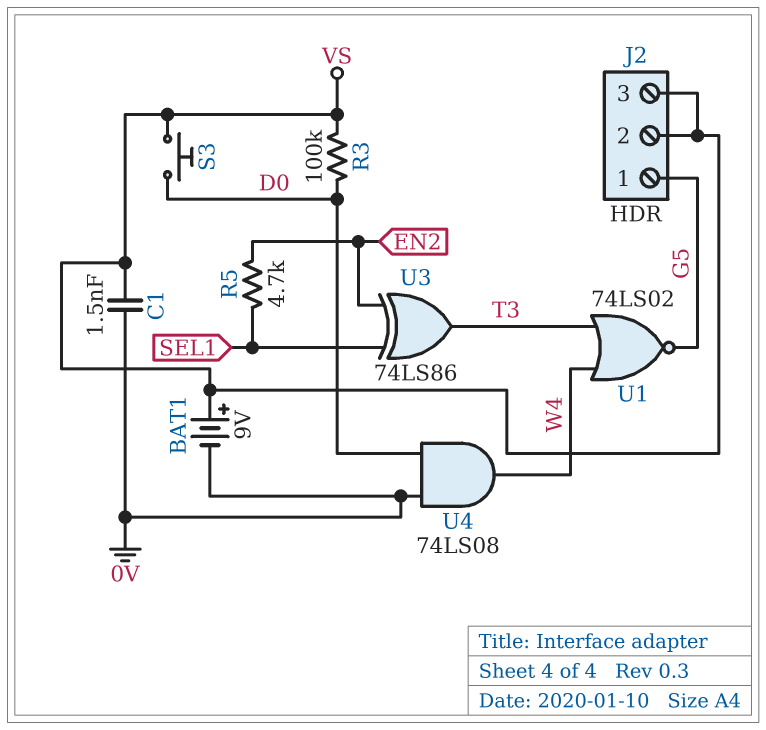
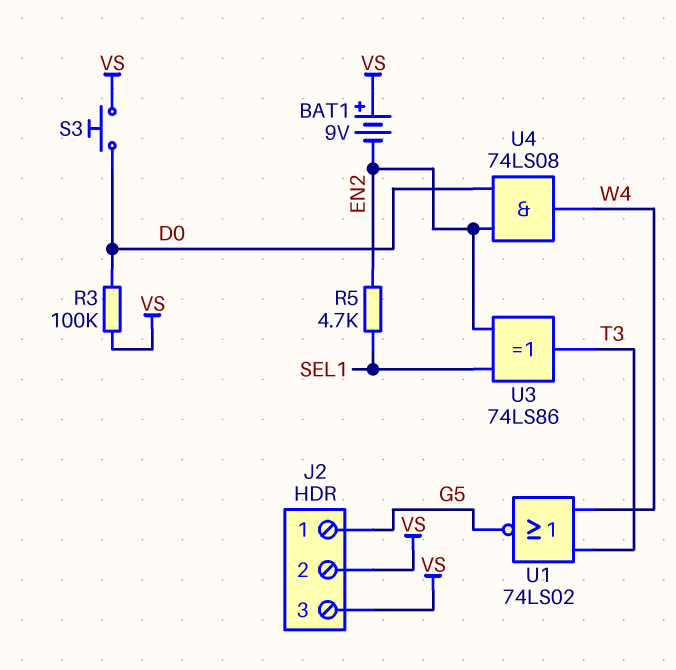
BAT1: 9V (plus VS, minus 0V) -> 9V (plus VS, minus EN2)
C1: 1.5nF (0V, VS) -> none
U4: AND 74LS08 (in 0V, in D0, out W4) -> AND 74LS08 (in D0, in EN2, out W4)

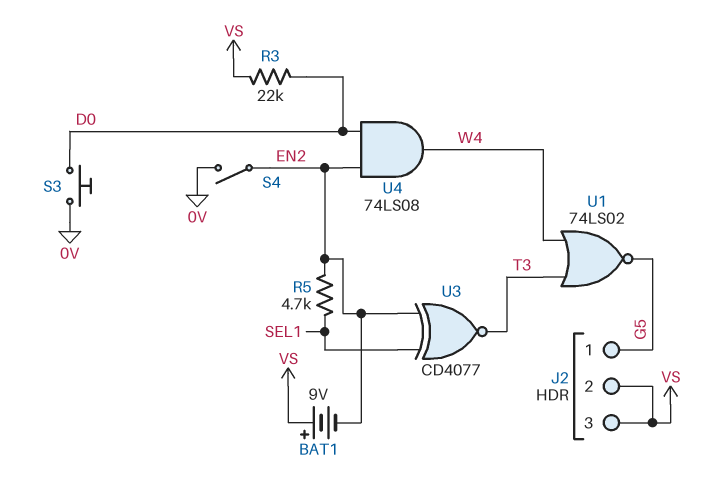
R3: 100k (D0, VS) -> 22k (D0, VS)
S3: button (D0, VS) -> button (0V, D0)
S4: none -> switch (0V, EN2)
U3: XOR 74LS86 (in EN2, in SEL1, out T3) -> XNOR CD4077 (in EN2, in SEL1, out T3)

